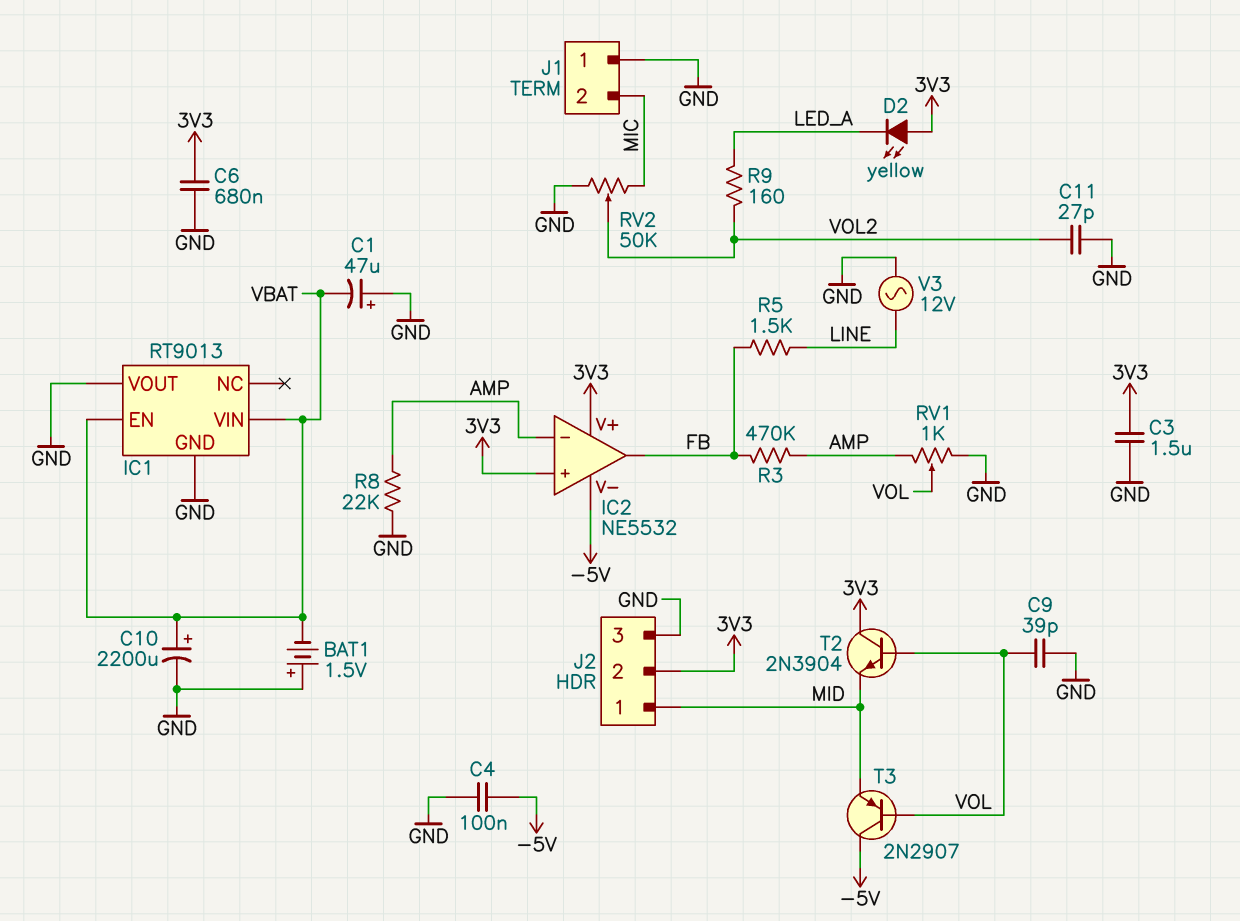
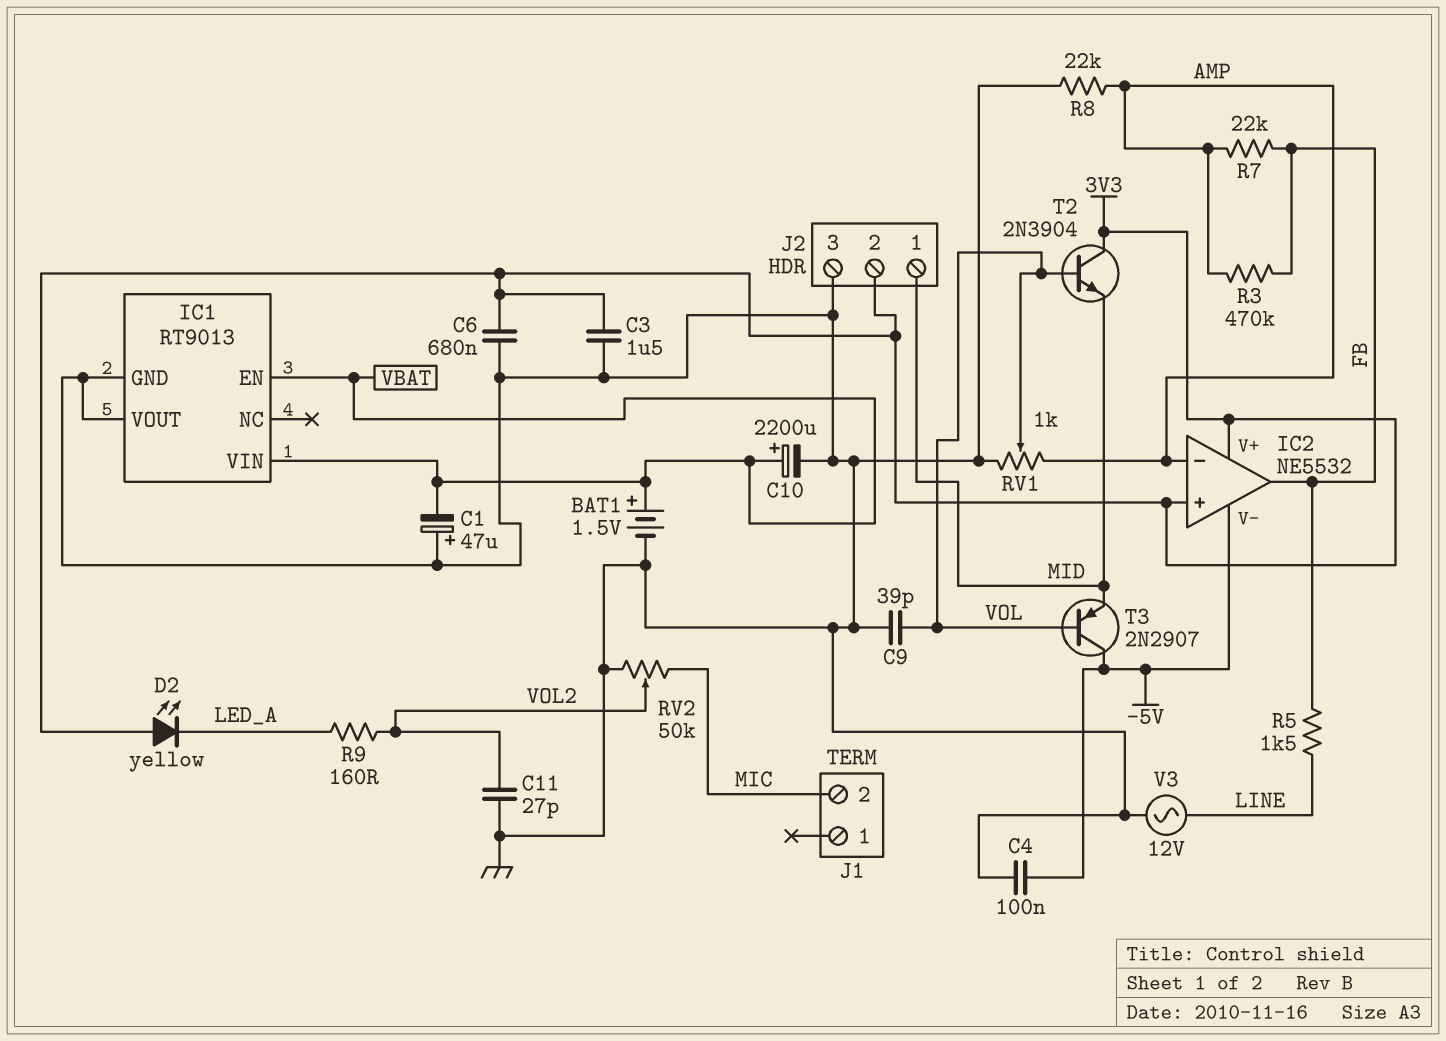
BAT1: 1.5V (plus GND, minus VBAT) -> 1.5V (plus VBAT, minus GND)
J1 pin 1: GND -> none
R7: none -> 22k (AMP, FB)

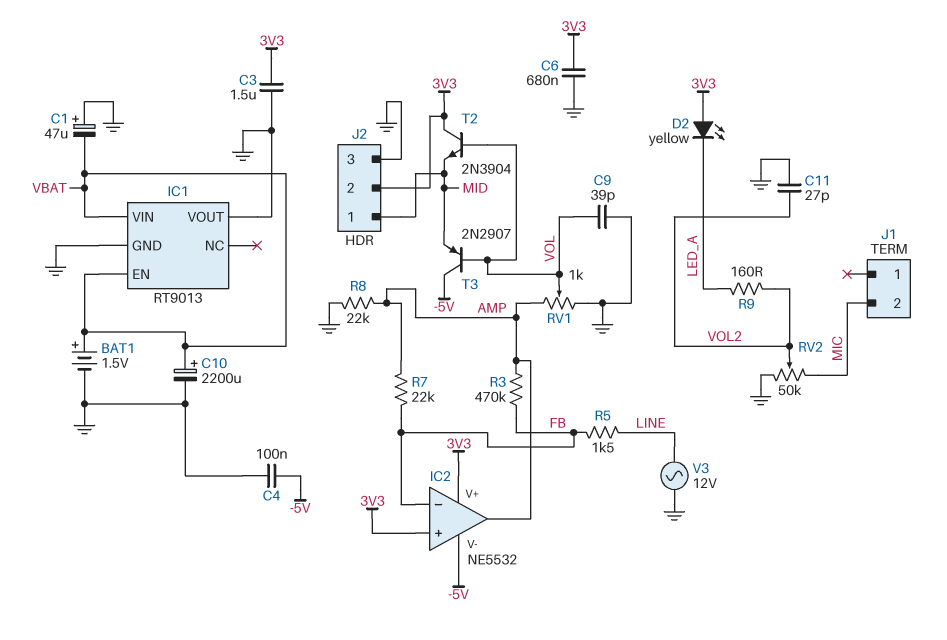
IC2 pin in-: AMP -> FB
IC2 pin out: FB -> AMP

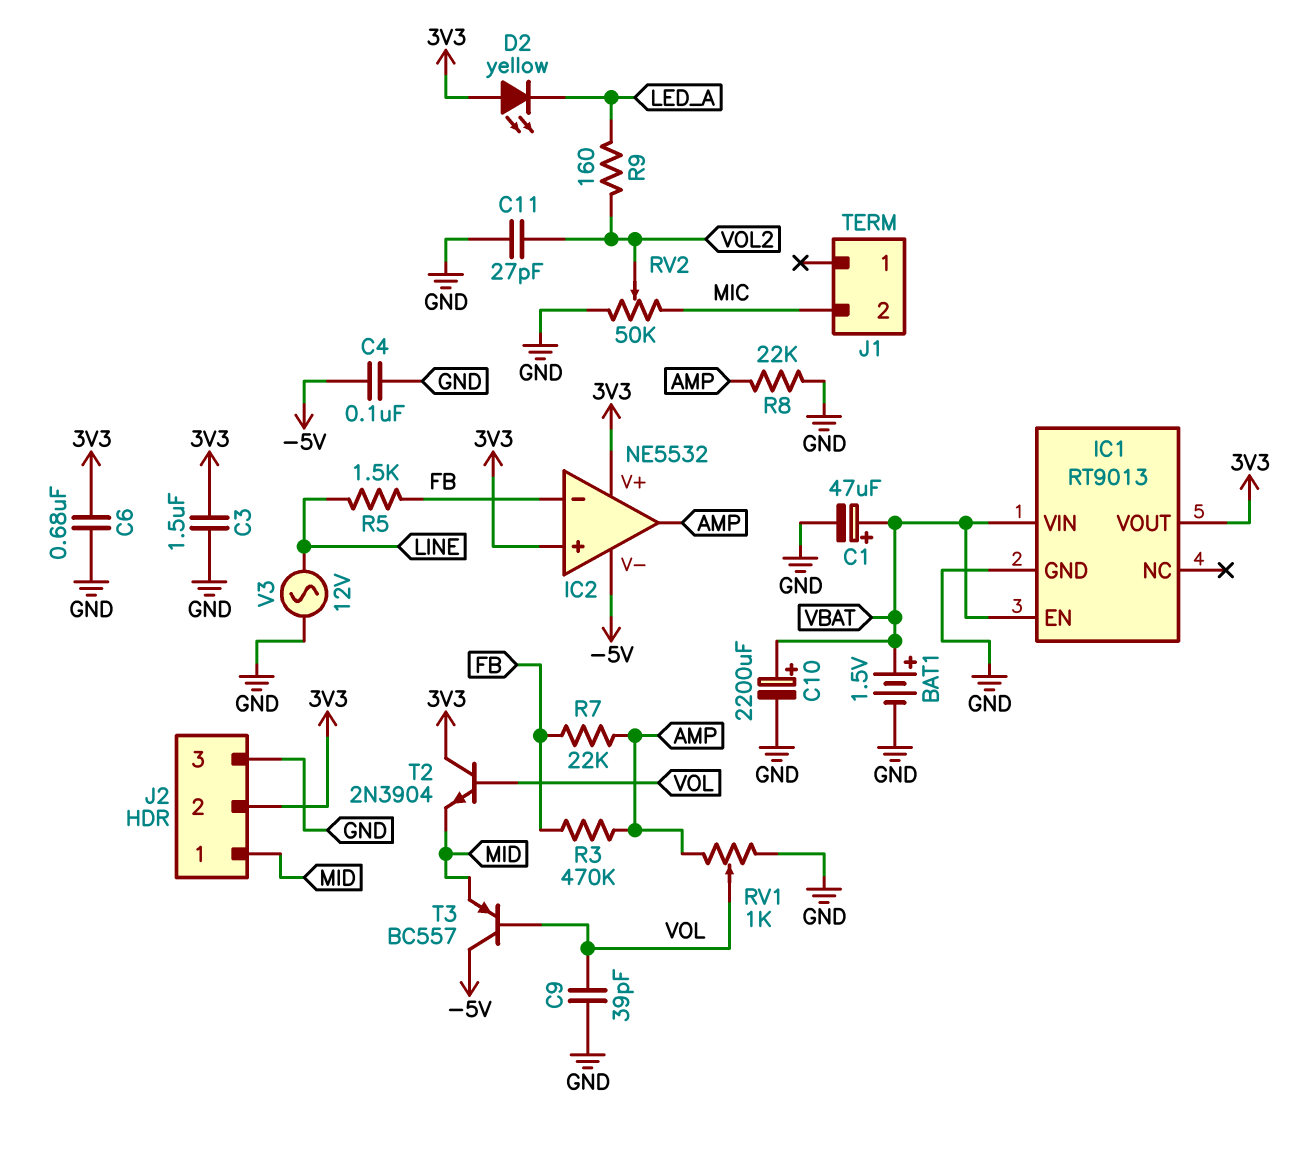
C1: 47uF (plus GND, minus VBAT) -> 47uF (plus VBAT, minus GND)
IC1 pin VOUT: GND -> 3V3
T3: PNP 2N2907 (B VOL, C -5V, E MID) -> PNP BC557 (B VOL, C -5V, E MID)

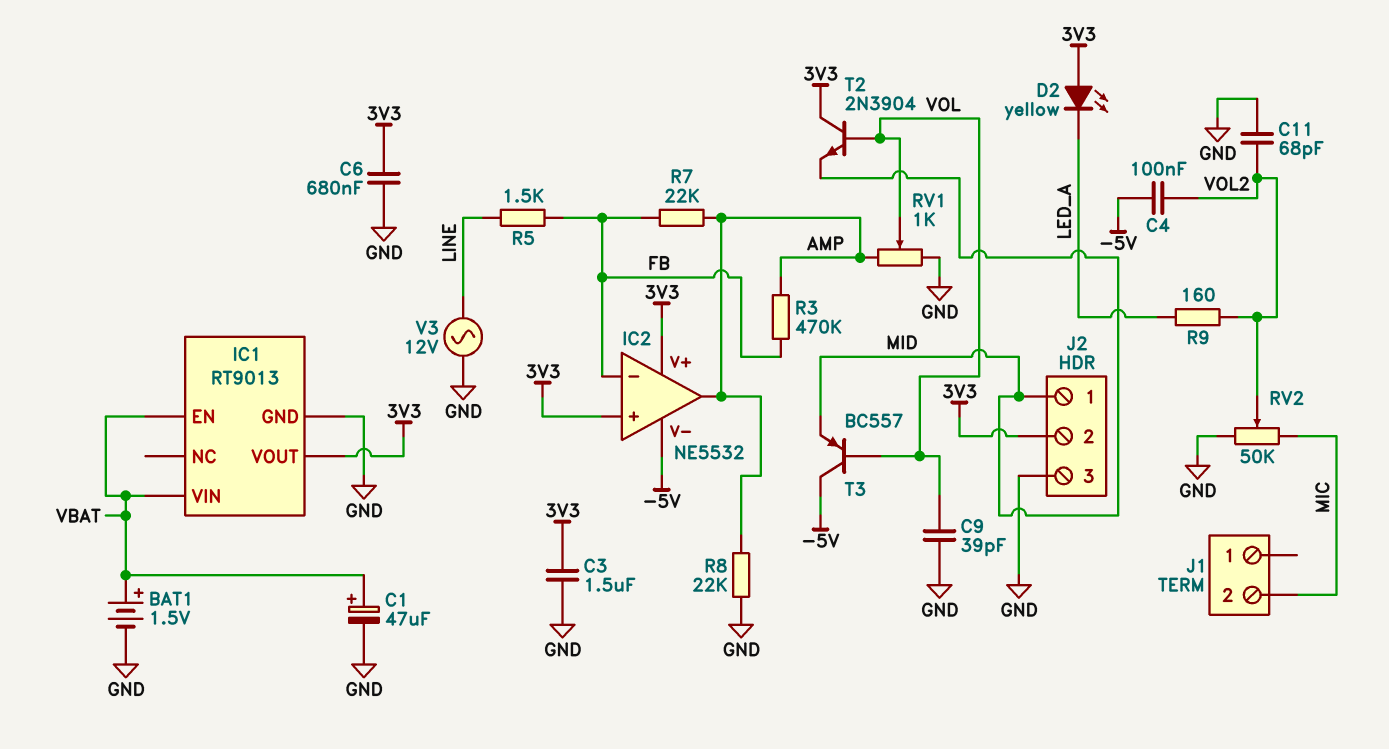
C4: 100nF (-5V, GND) -> 100nF (-5V, VOL2)
C10: 2200uF (plus VBAT, minus GND) -> none
C11: 27pF (GND, VOL2) -> 68pF (GND, VOL2)

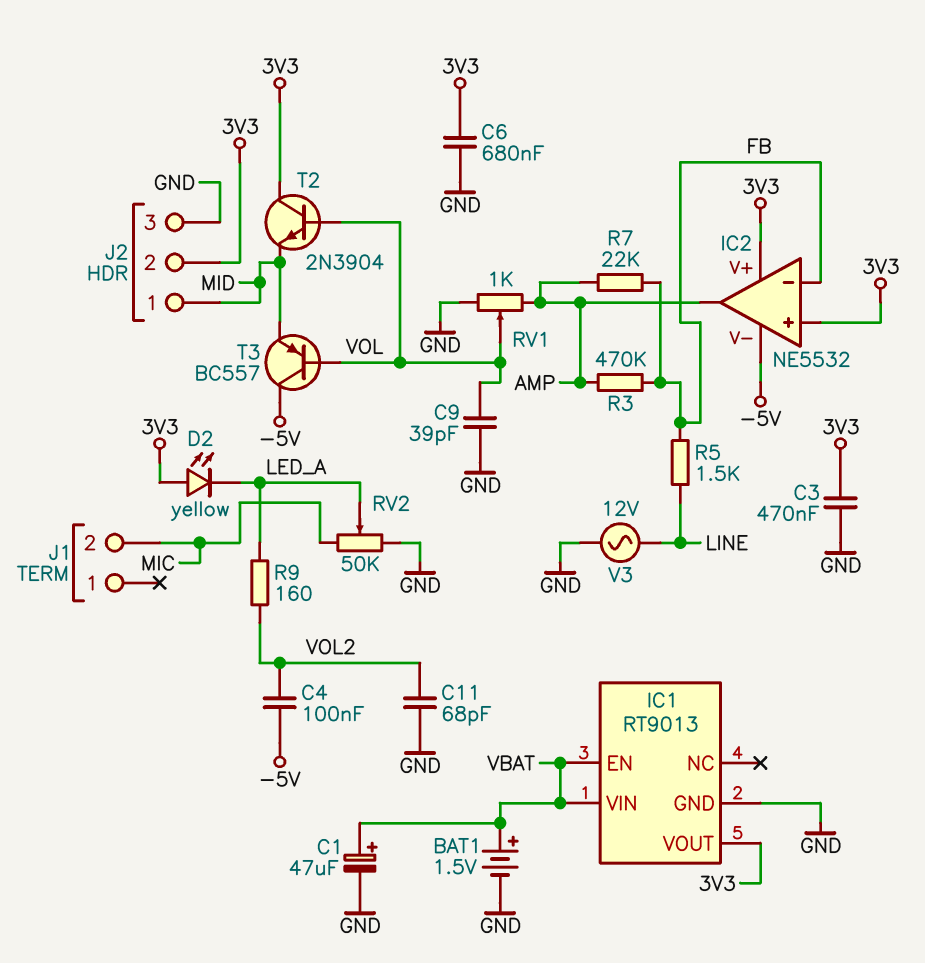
C3: 1.5uF (3V3, GND) -> 470nF (3V3, GND)
R8: 22k (AMP, GND) -> none
RV2: 50k (GND, MIC, wiper VOL2) -> 50k (GND, MIC, wiper LED_A)

